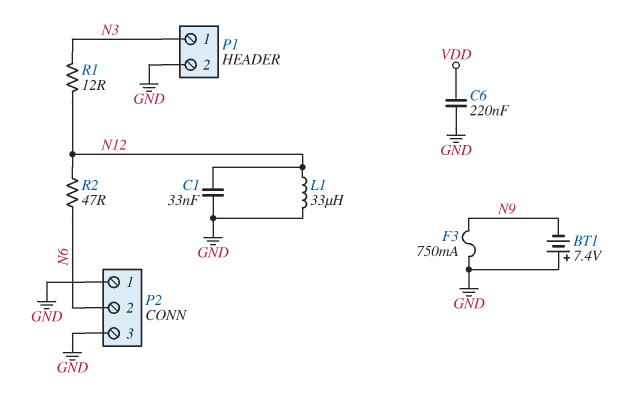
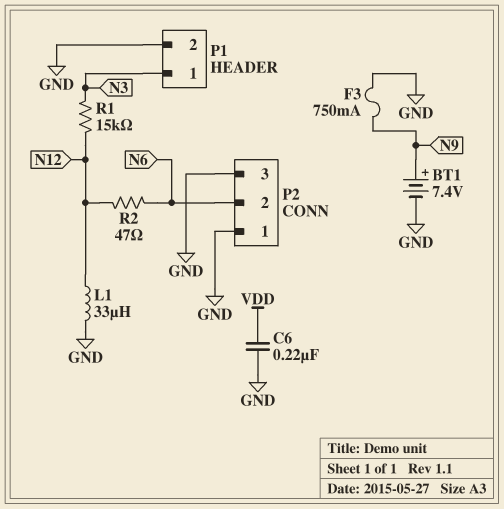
BT1: 7.4V (plus GND, minus N9) -> 7.4V (plus N9, minus GND)
C1: 33nF (GND, N12) -> none
R1: 12 (N3, N12) -> 15k (N3, N12)

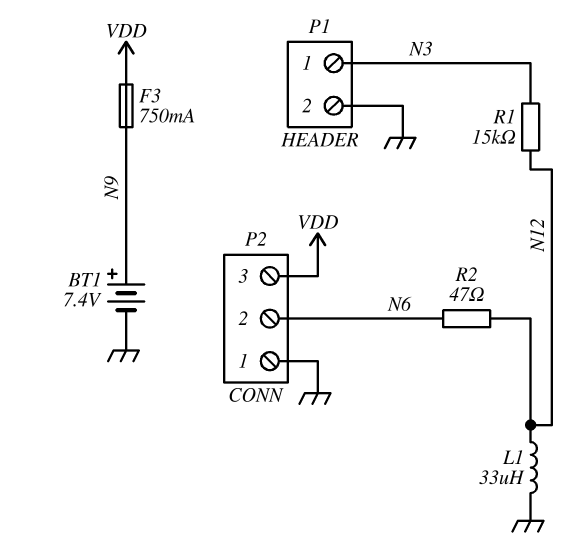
C6: 220nF (GND, VDD) -> none
F3: 750mA (GND, N9) -> 750mA (N9, VDD)
P2 pin 3: GND -> VDD

